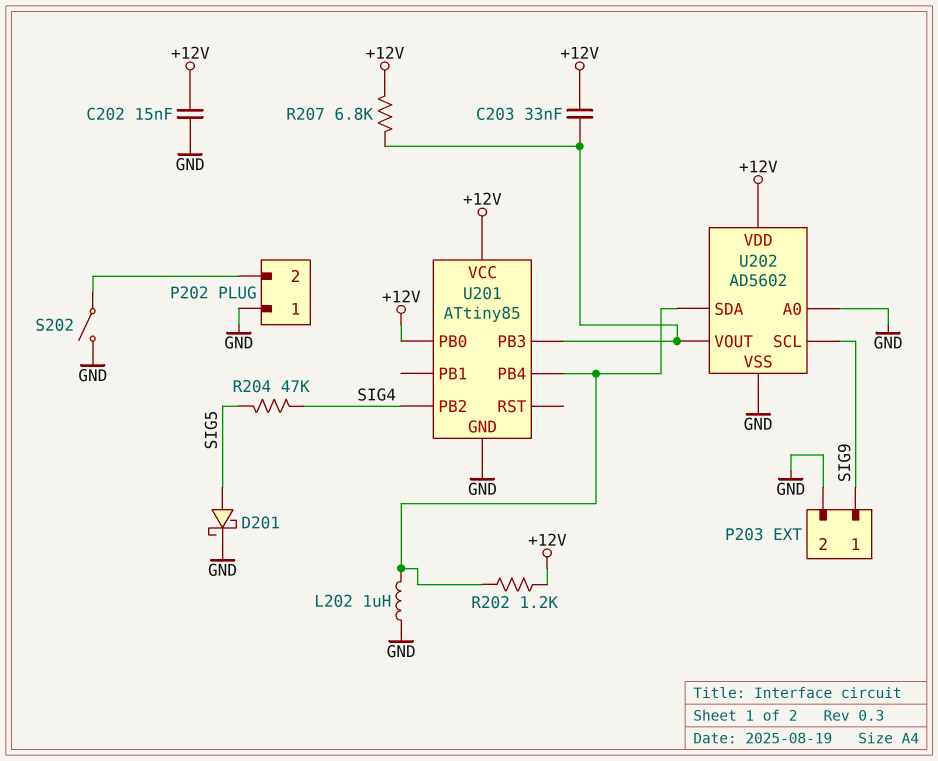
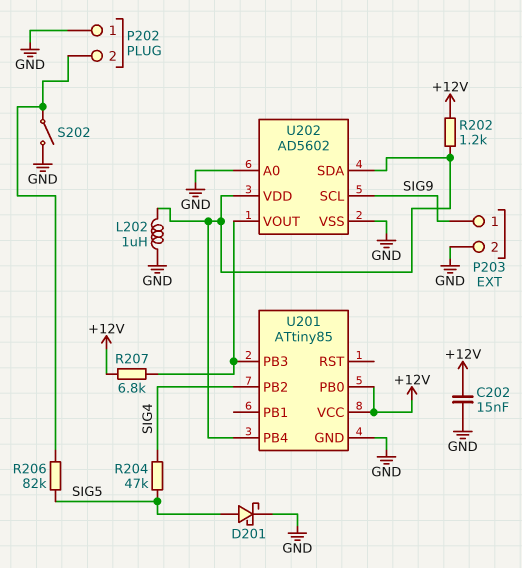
C203: 33nF (+12V, U201/PB3) -> none
R206: none -> 82k (P202/2, SIG5)
U202 pin VDD: +12V -> U201/PB4

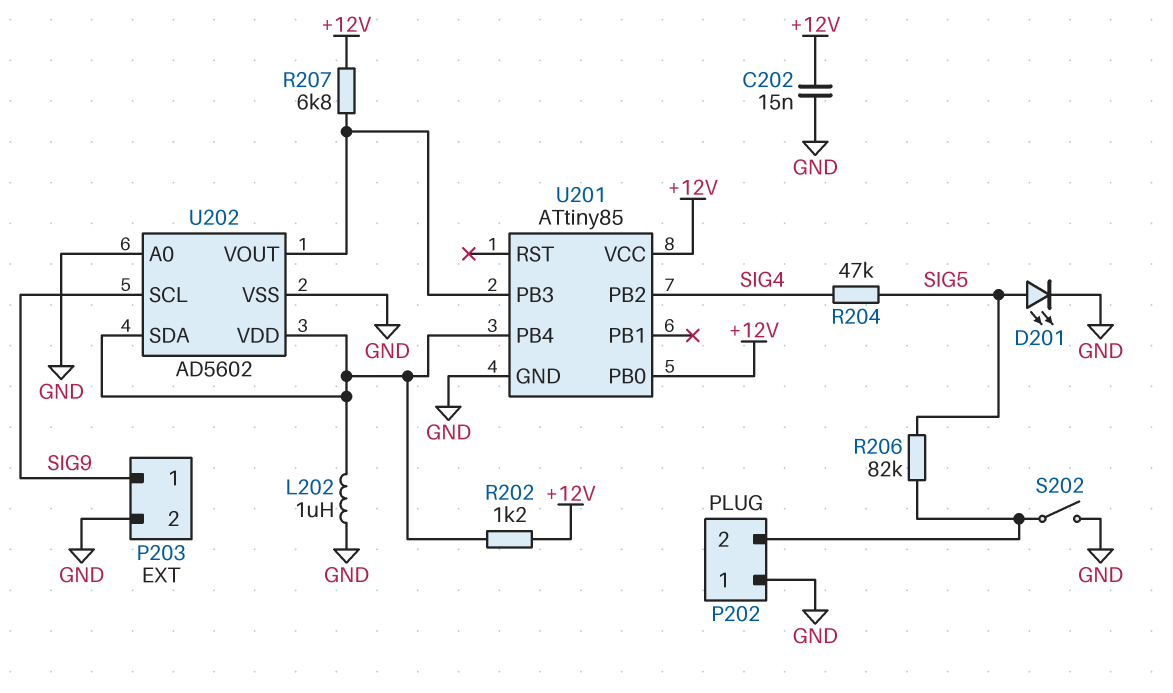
D201: schottky (A SIG5, K GND) -> LED (A SIG5, K GND)

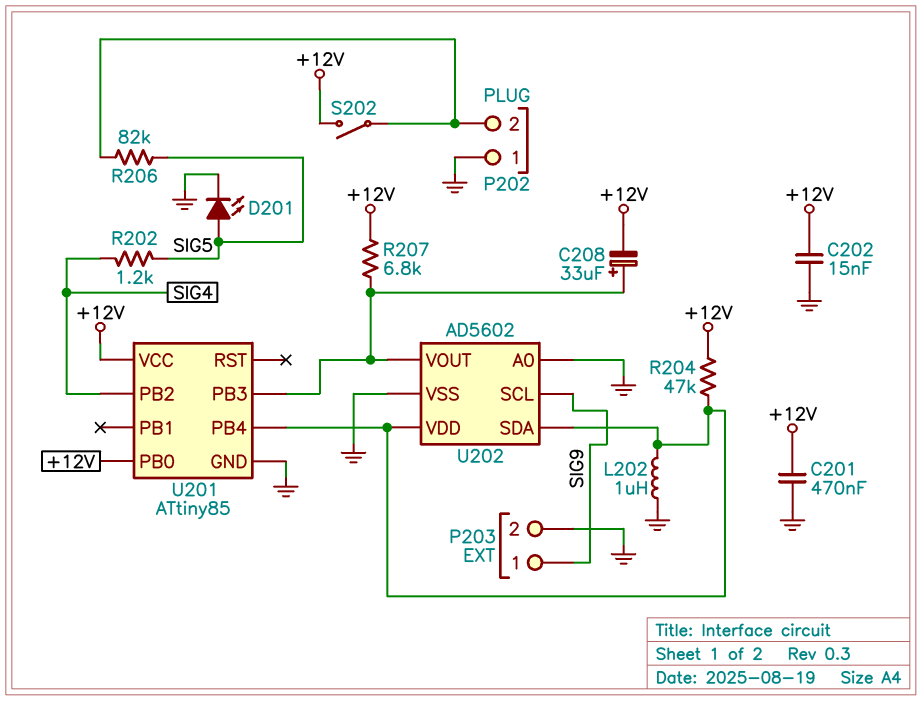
C201: none -> 470nF (+12V, GND)
C208: none -> 33uF (plus U201/PB3, minus +12V)
R202: 1.2k (+12V, U201/PB4) -> 1.2k (SIG4, SIG5)
R204: 47k (SIG4, SIG5) -> 47k (+12V, U201/PB4)
S202: switch (GND, P202/2) -> switch (+12V, P202/2)

